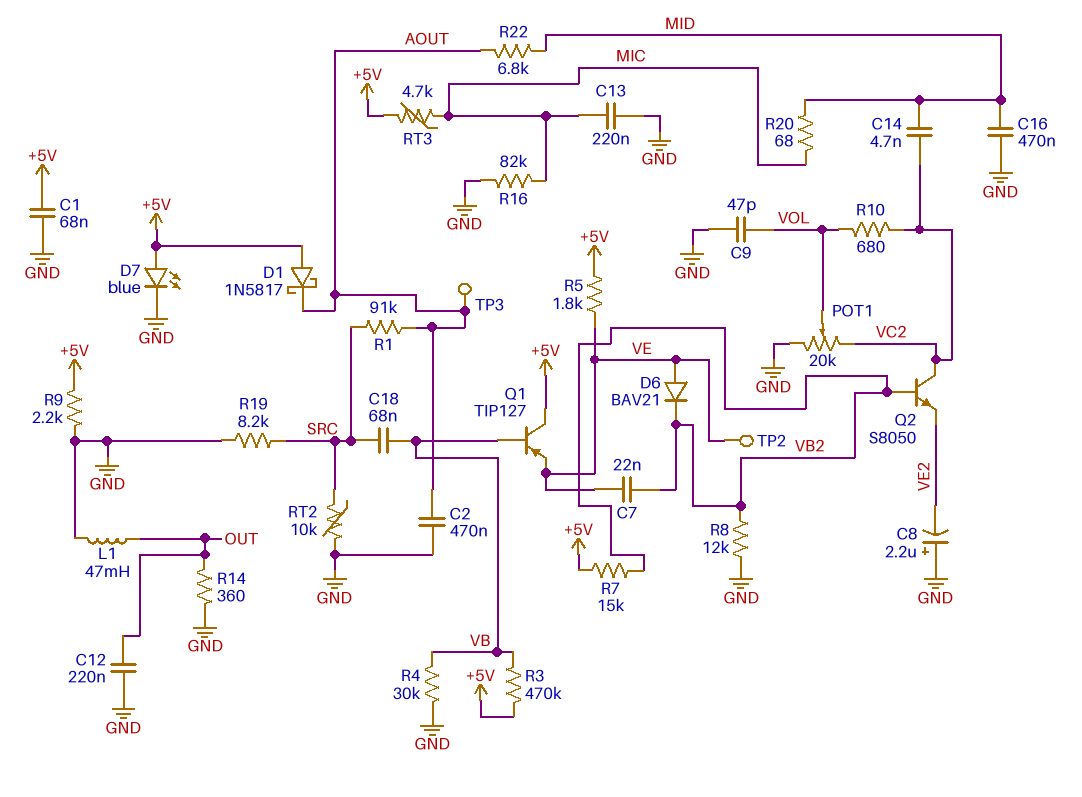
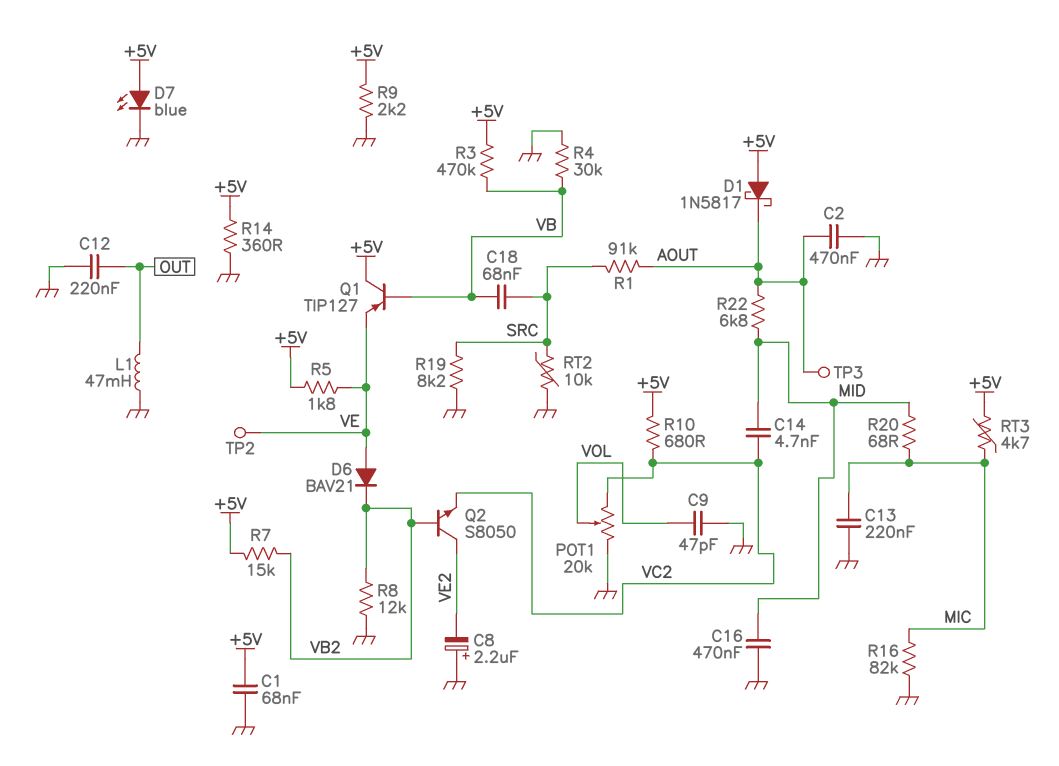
C7: 22nF (VB2, VE) -> none
Q2: NPN S8050 (B VB2, C VC2, E VE2) -> NPN S8050 (B VB2, C VE2, E VC2)
R10: 680 (VC2, VOL) -> 680 (+5V, VC2)
R14: 360 (GND, OUT) -> 360 (+5V, GND)

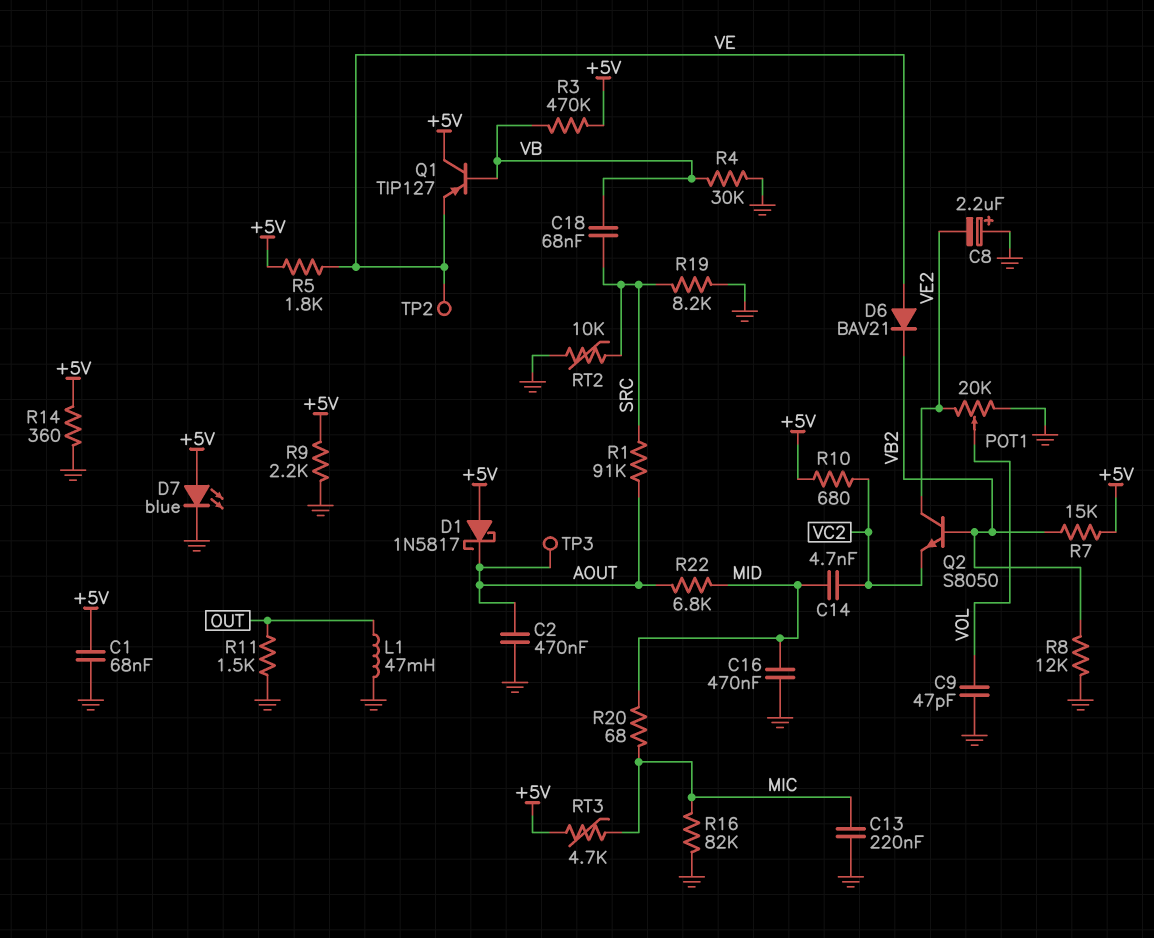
C12: 220nF (GND, OUT) -> none
POT1: 20k (GND, VC2, wiper VOL) -> 20k (GND, VE2, wiper VOL)
R11: none -> 1.5k (GND, OUT)

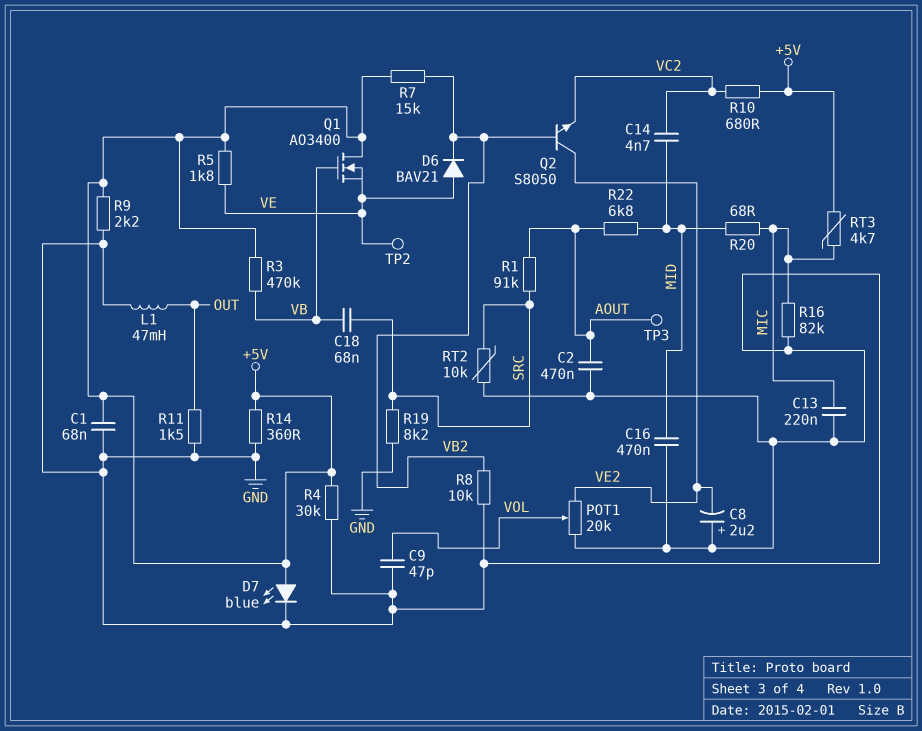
D1: schottky 1N5817 (A +5V, K AOUT) -> none
Q1: PNP TIP127 (B VB, C +5V, E VE) -> NMOS AO3400 (G VB, D +5V, S VE)
R4: 30k (GND, VB) -> 30k (+5V, GND)
R8: 12k (GND, VB2) -> 10k (GND, VB2)

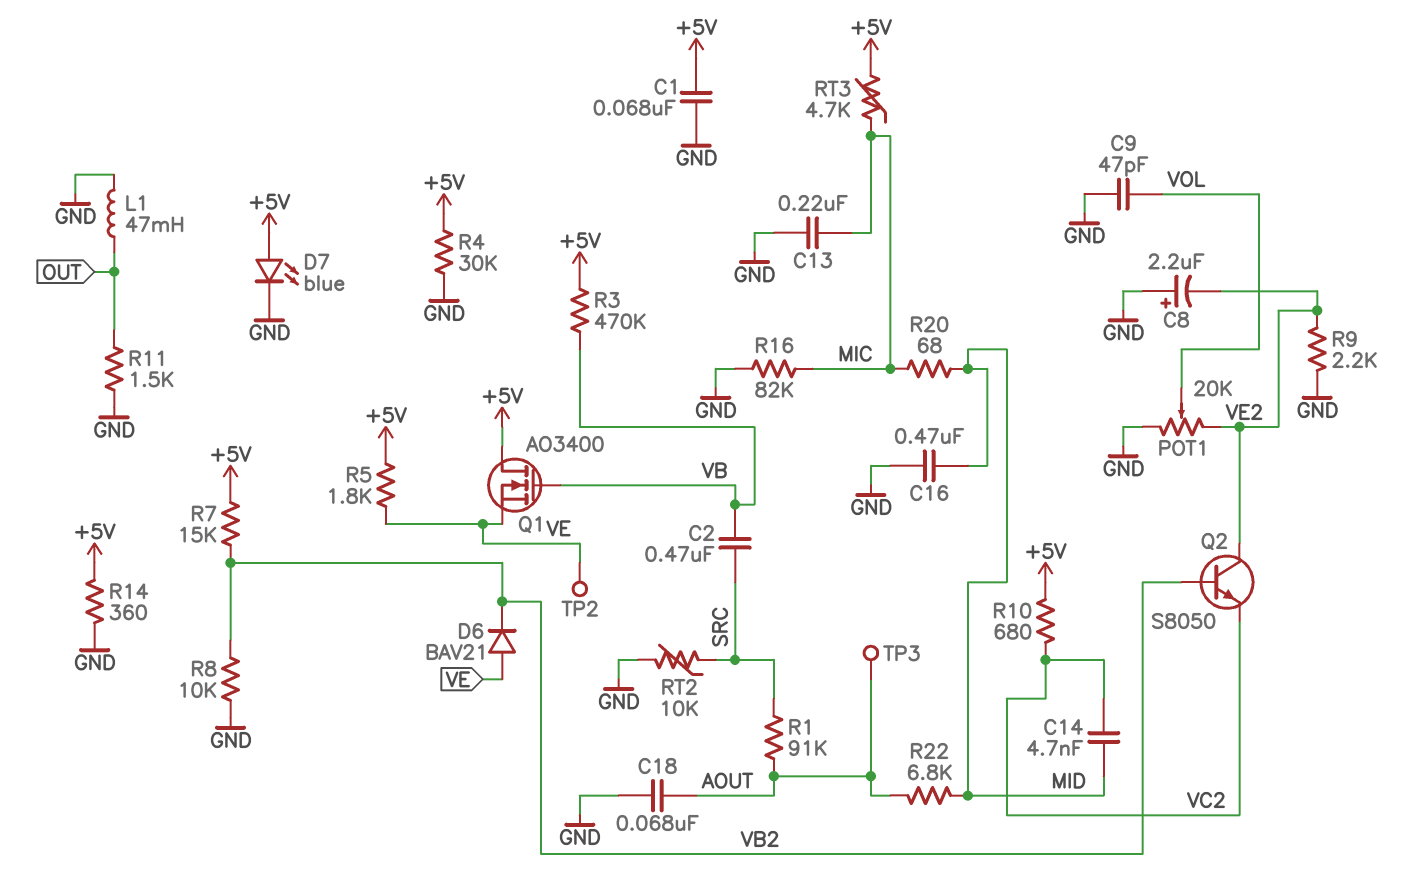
C2: 470nF (AOUT, GND) -> 470nF (SRC, VB)
C18: 68nF (SRC, VB) -> 68nF (AOUT, GND)
R9: 2.2k (+5V, GND) -> 2.2k (GND, VE2)
R19: 8.2k (GND, SRC) -> none

